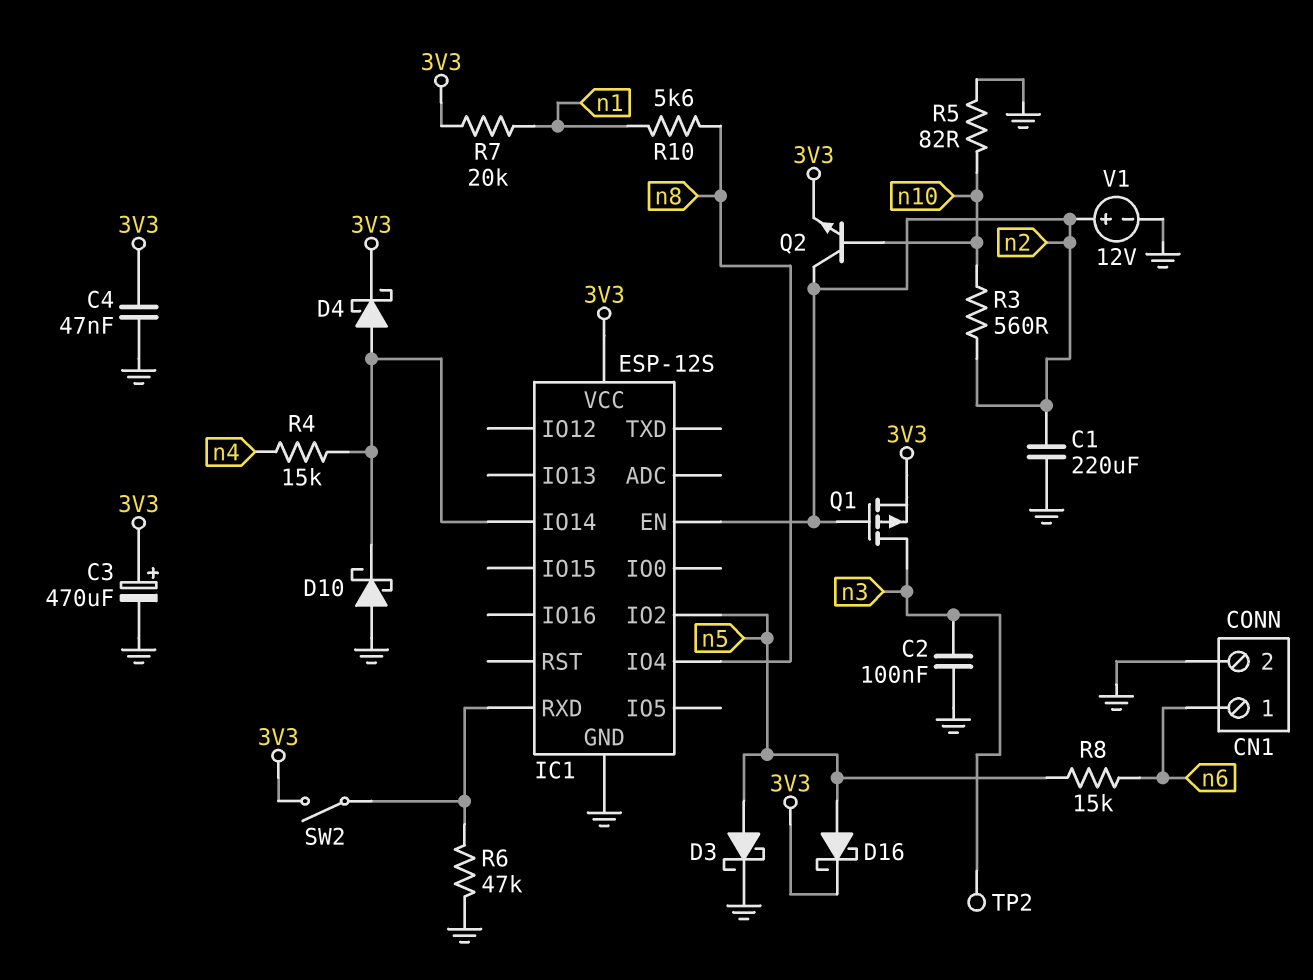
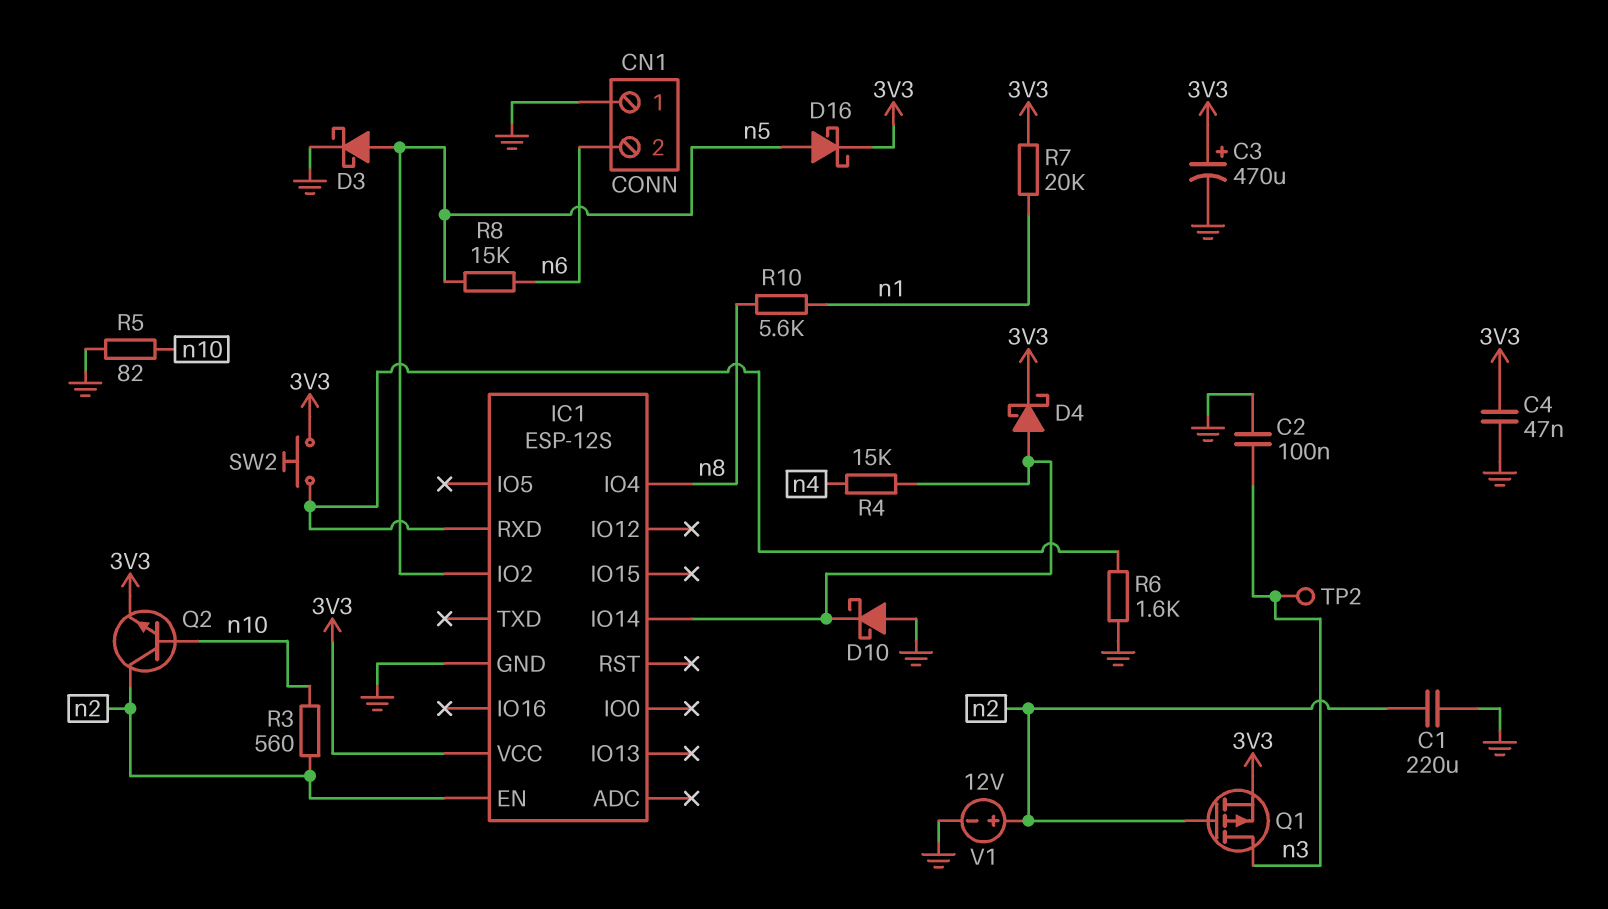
CN1 pin 1: n6 -> GND
CN1 pin 2: GND -> n6
R6: 47k (GND, IC1/RXD) -> 1.6k (GND, IC1/RXD)
SW2: switch (3V3, IC1/RXD) -> button (3V3, IC1/RXD)

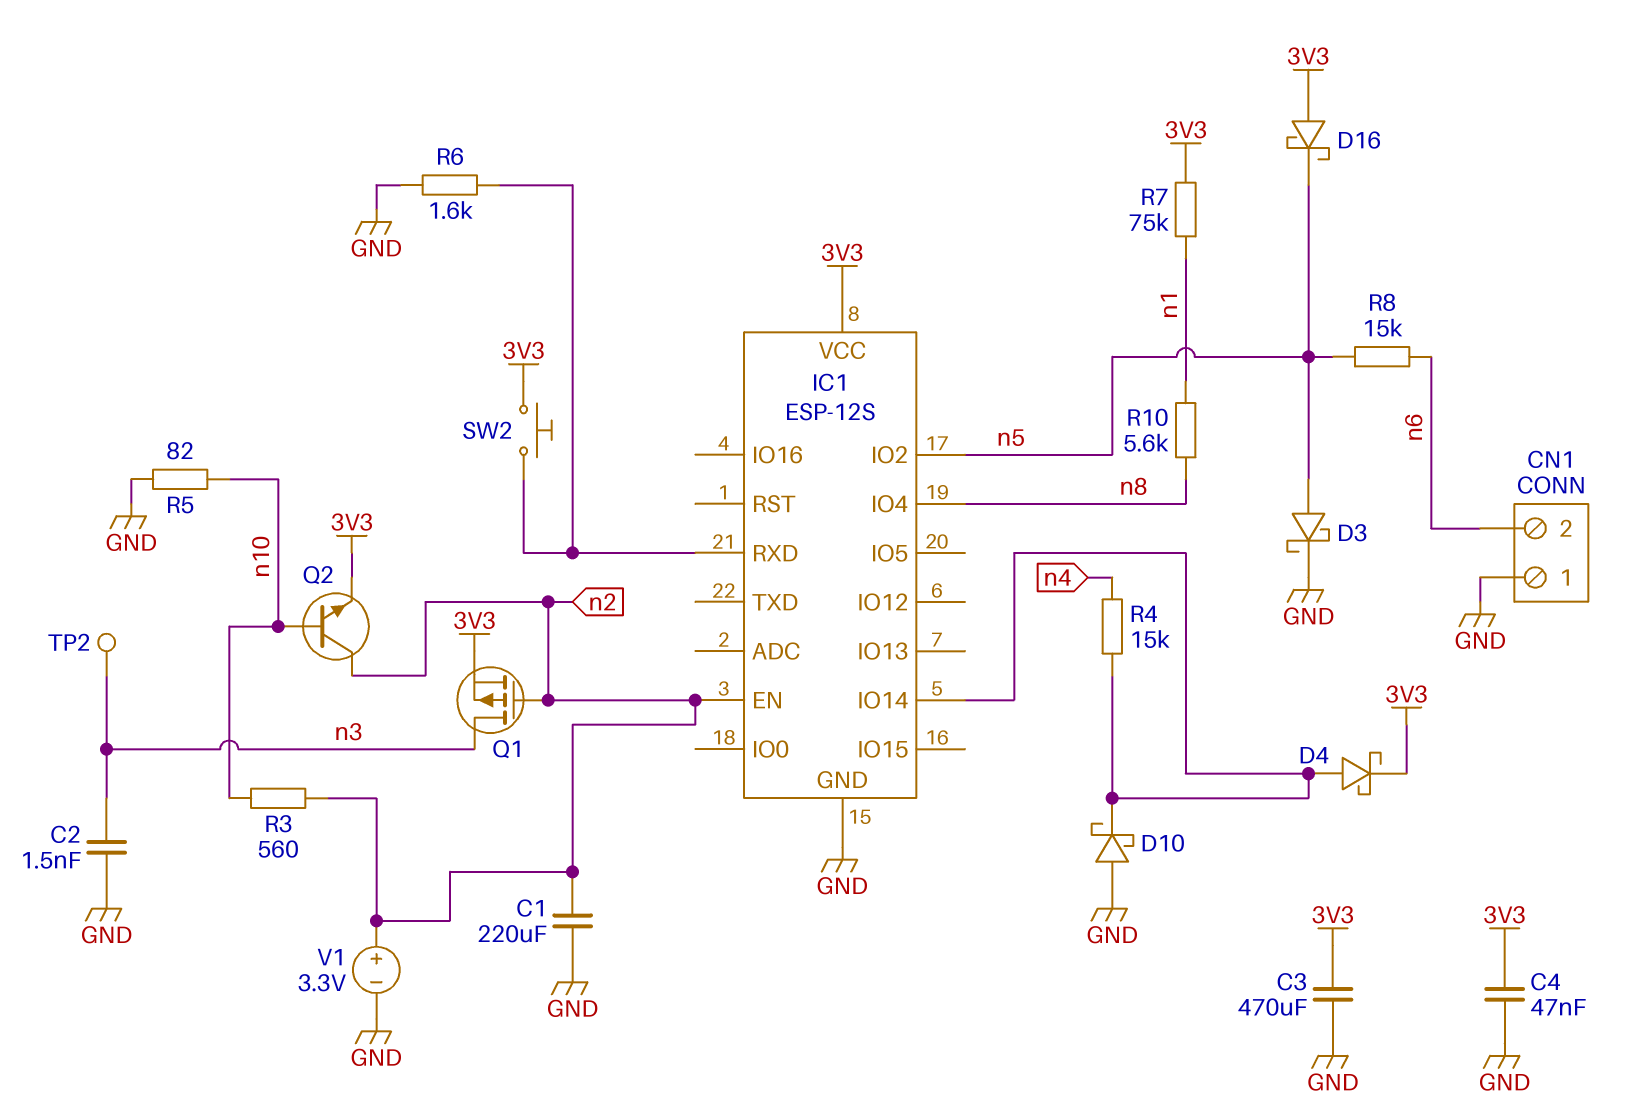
C2: 100nF (GND, n3) -> 1.5nF (GND, n3)
C3: 470uF (plus 3V3, minus GND) -> 470uF (3V3, GND)
D16: schottky (A n5, K 3V3) -> schottky (A 3V3, K n5)
R7: 20k (3V3, n1) -> 75k (3V3, n1)
V1: 12V (plus n2, minus GND) -> 3.3V (plus n2, minus GND)

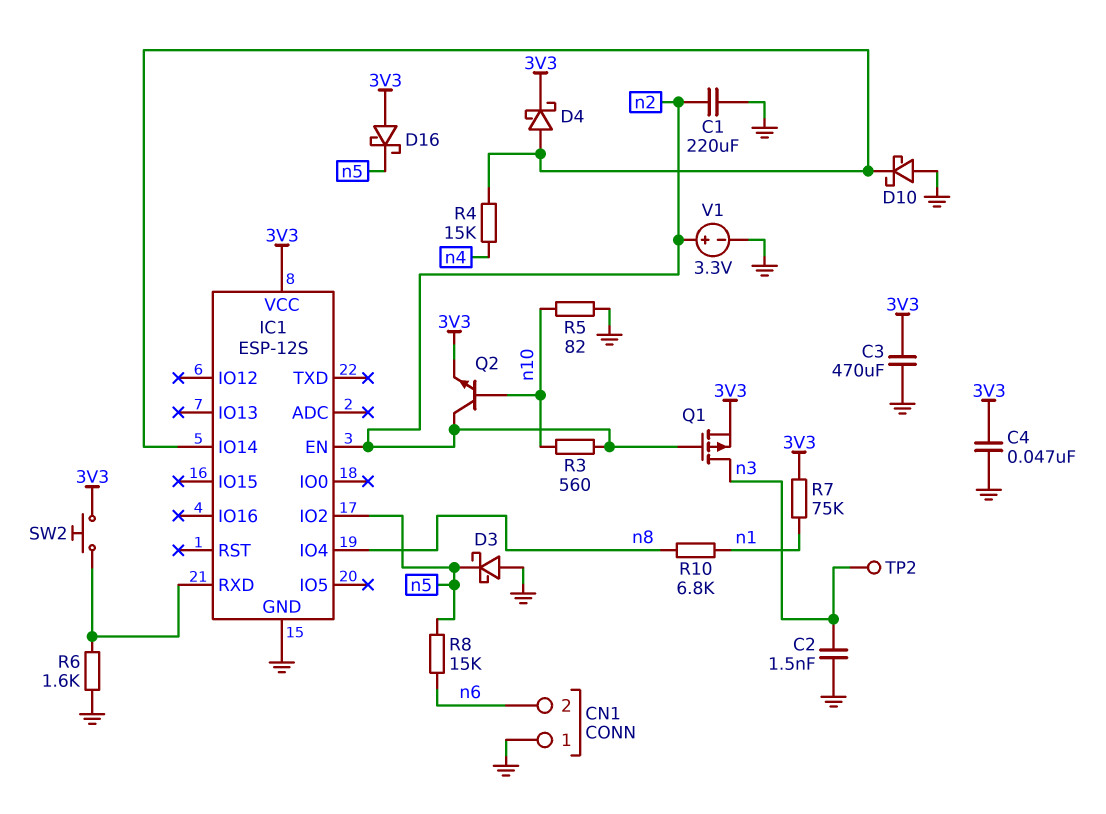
D3: schottky (A n5, K GND) -> schottky (A GND, K n5)
R10: 5.6k (n1, n8) -> 6.8k (n1, n8)

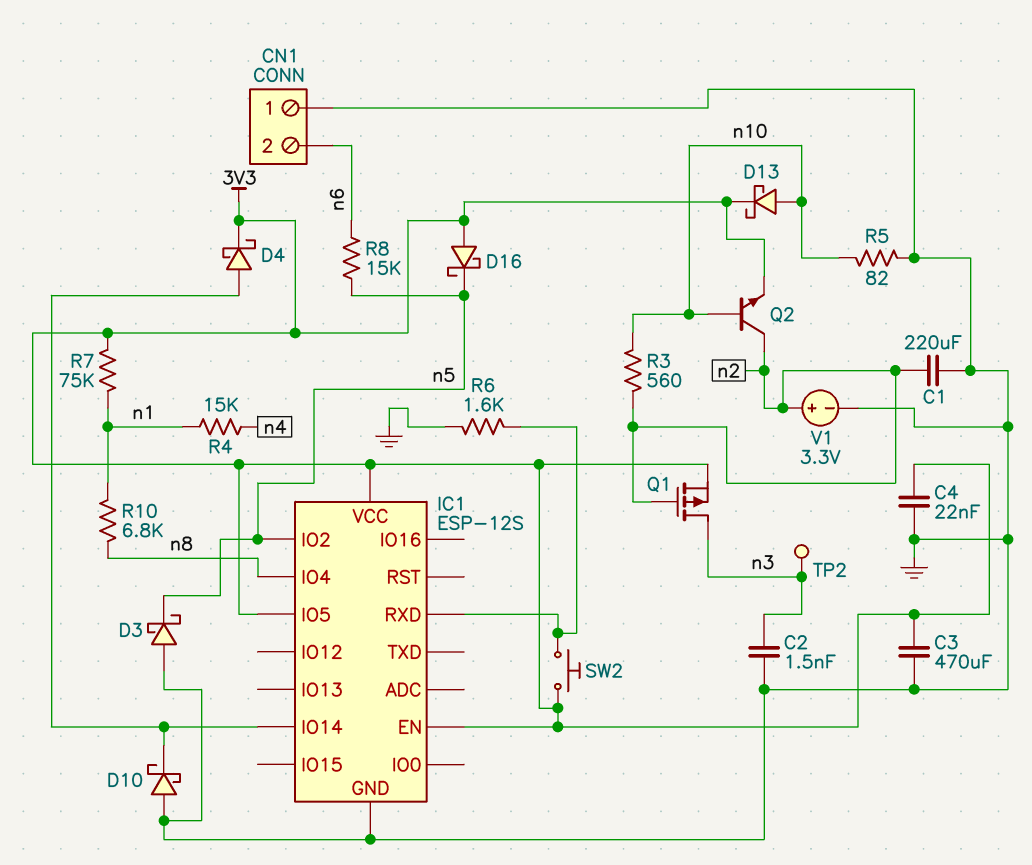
C4: 47nF (3V3, GND) -> 22nF (3V3, GND)
D13: none -> schottky (A n10, K 3V3)
IC1 pin EN: n2 -> 3V3
IC1 pin IO5: none -> 3V3
R4: 15k (IC1/IO14, n4) -> 15k (n1, n4)

